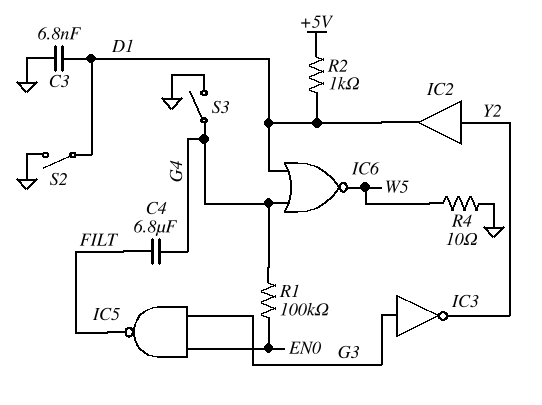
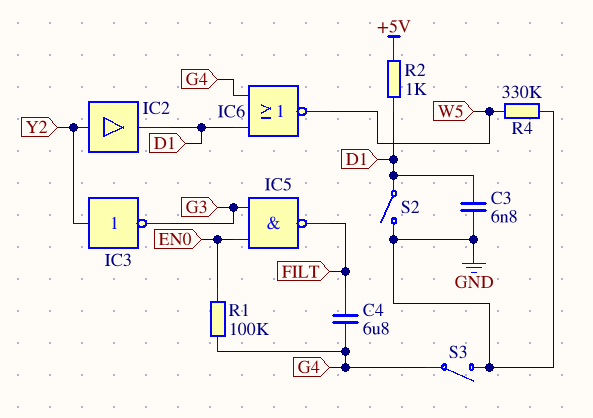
IC3: NOT (in G3, out Y2) -> NOT (in Y2, out G3)
R4: 10 (GND, W5) -> 330k (GND, W5)

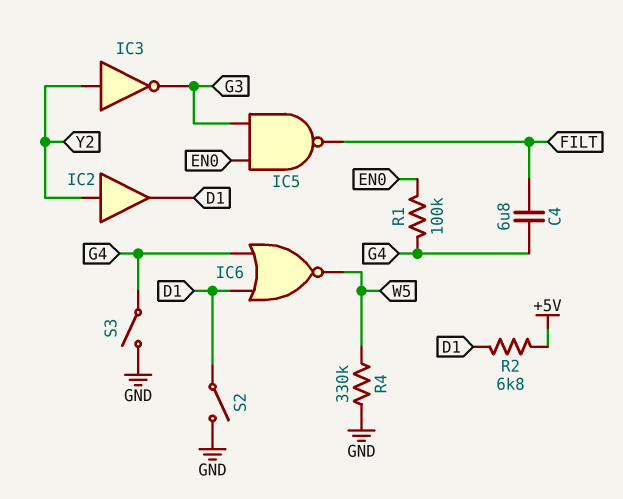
C3: 6.8nF (D1, GND) -> none
R2: 1k (+5V, D1) -> 6.8k (+5V, D1)

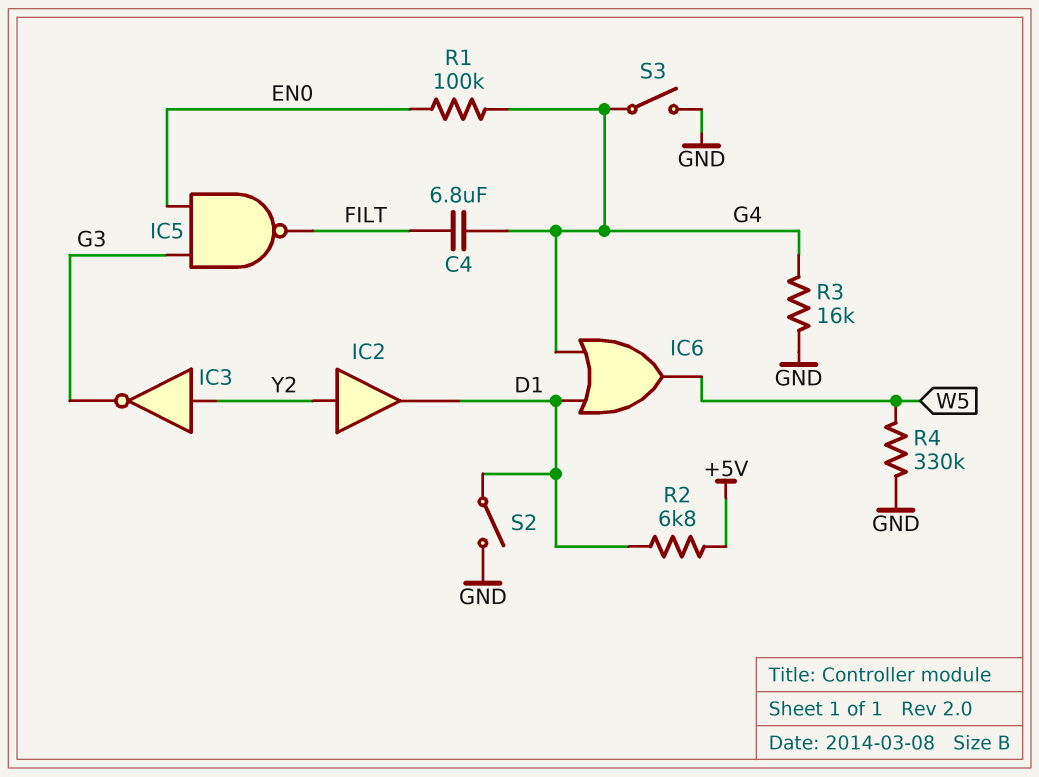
IC6: NOR (in D1, in G4, out W5) -> OR (in D1, in G4, out W5)
R3: none -> 16k (G4, GND)

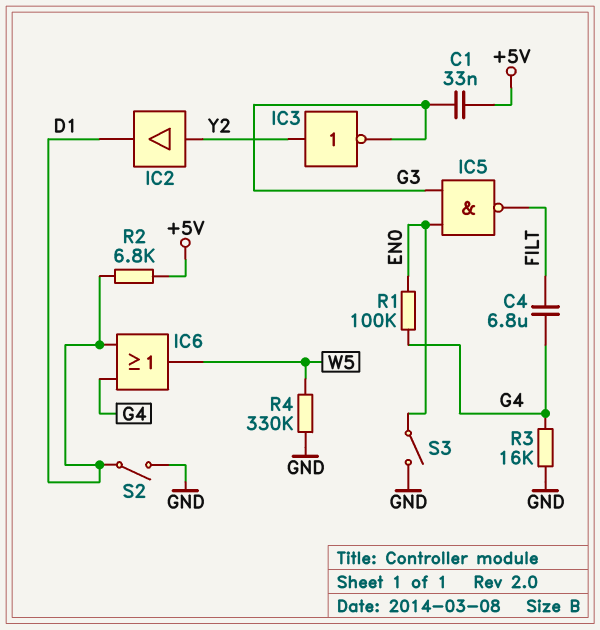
C1: none -> 33nF (+5V, G3)
S3: switch (G4, GND) -> switch (EN0, GND)

